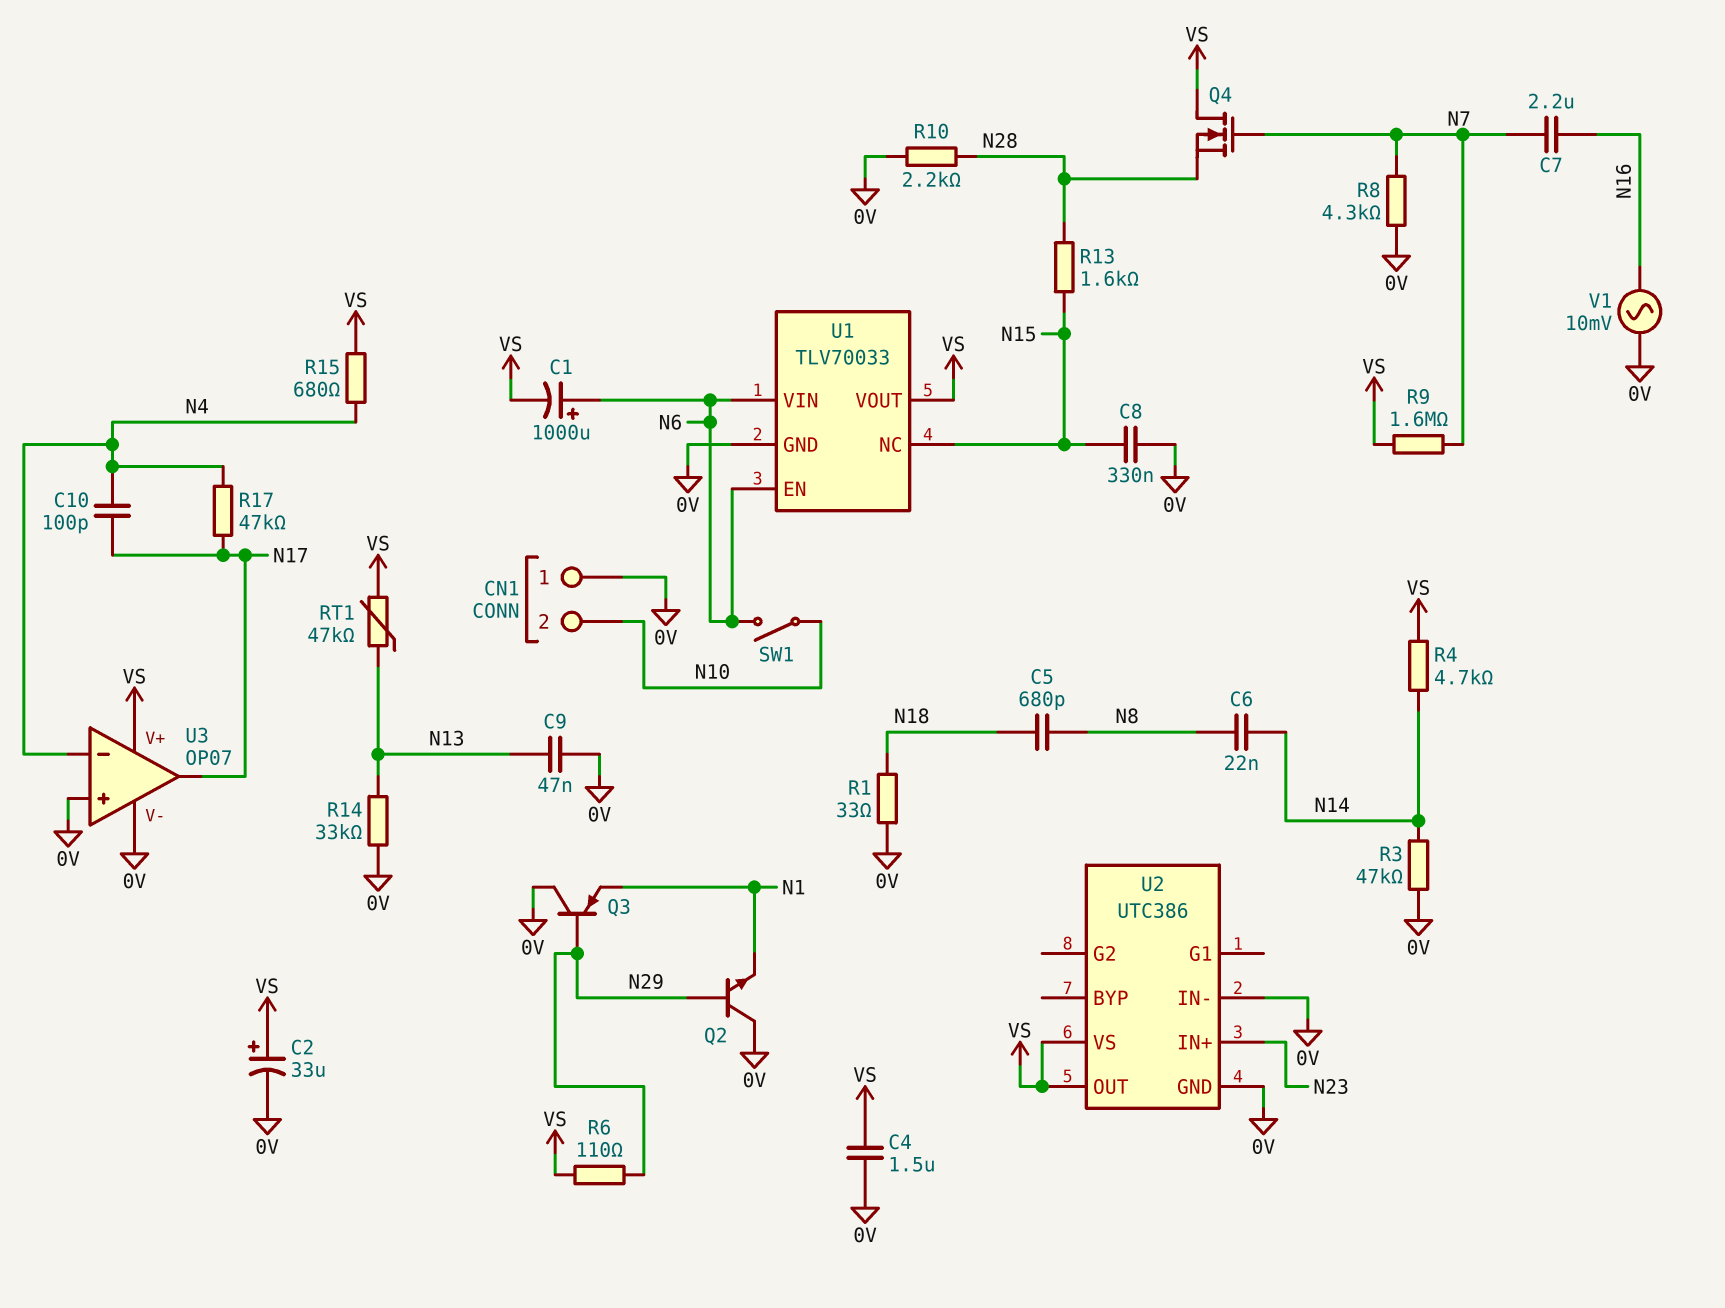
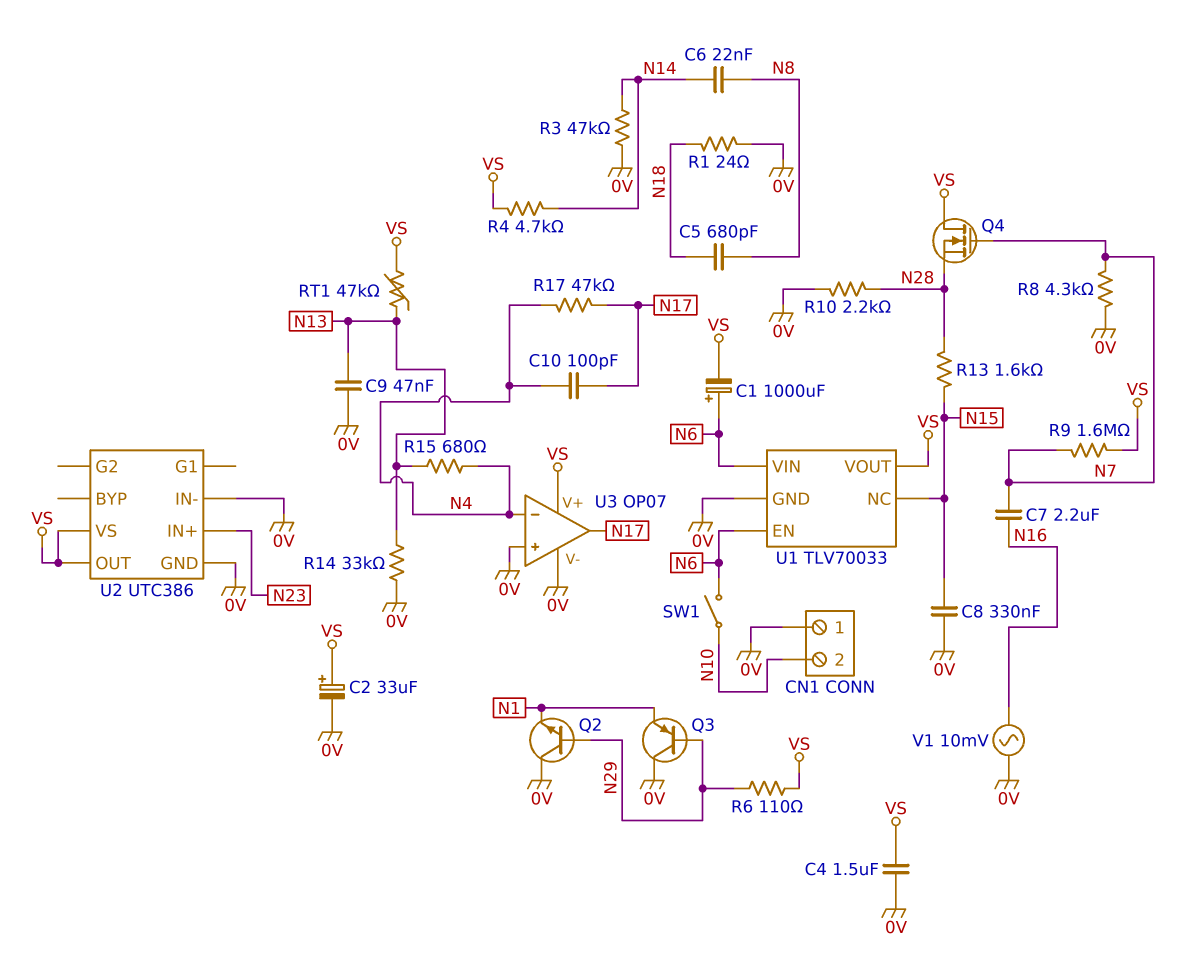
R1: 33 (0V, N18) -> 24 (0V, N18)
R15: 680 (N4, VS) -> 680 (N4, N13)

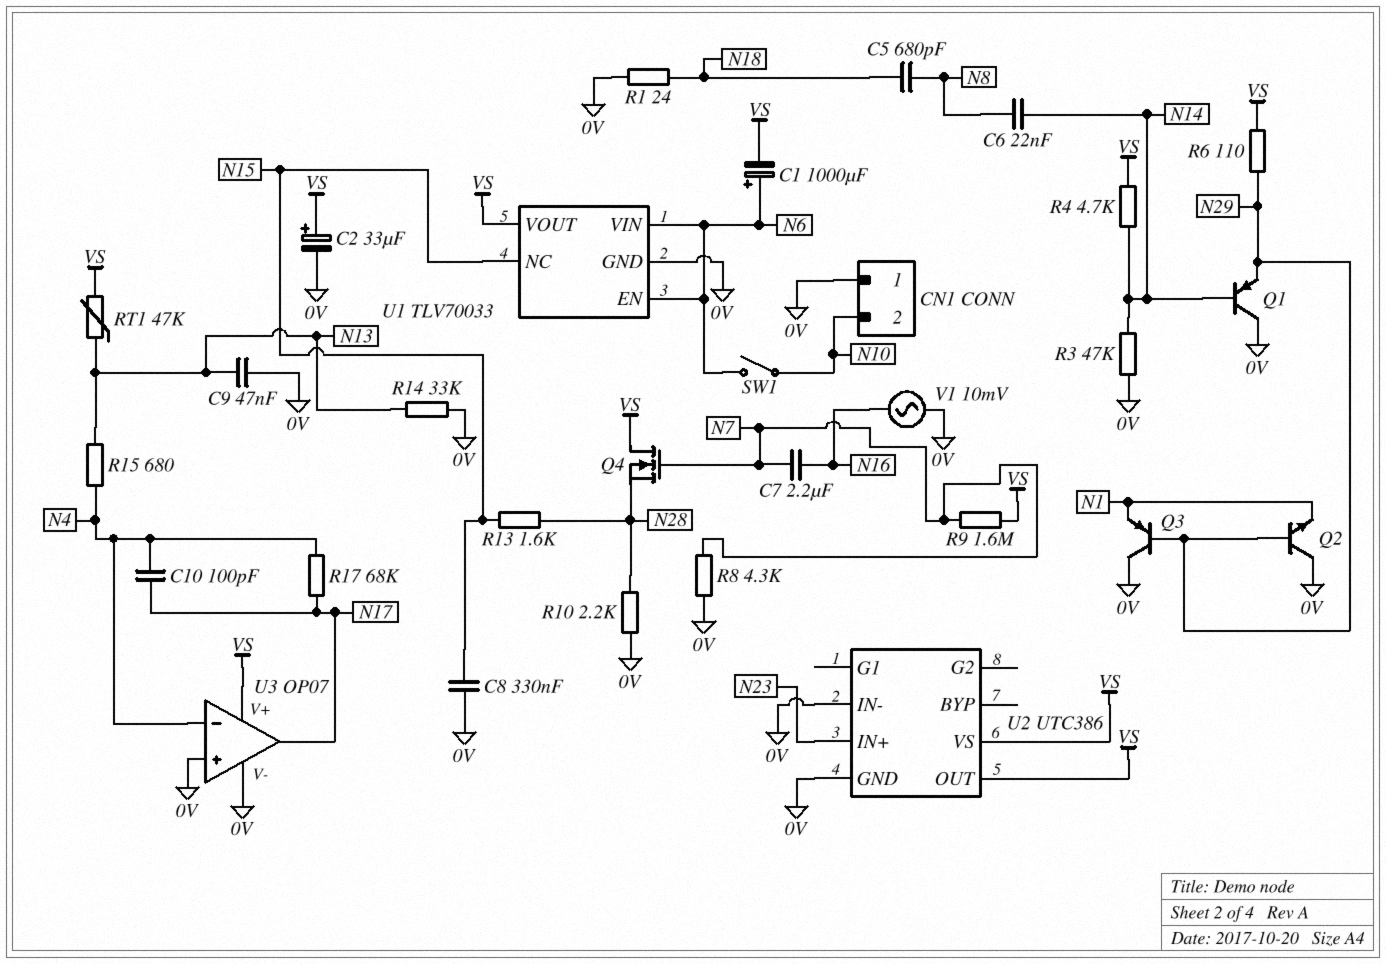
C4: 1.5uF (0V, VS) -> none
Q1: none -> PNP (B N14, C 0V, E N29)
R17: 47k (N4, N17) -> 68k (N4, N17)

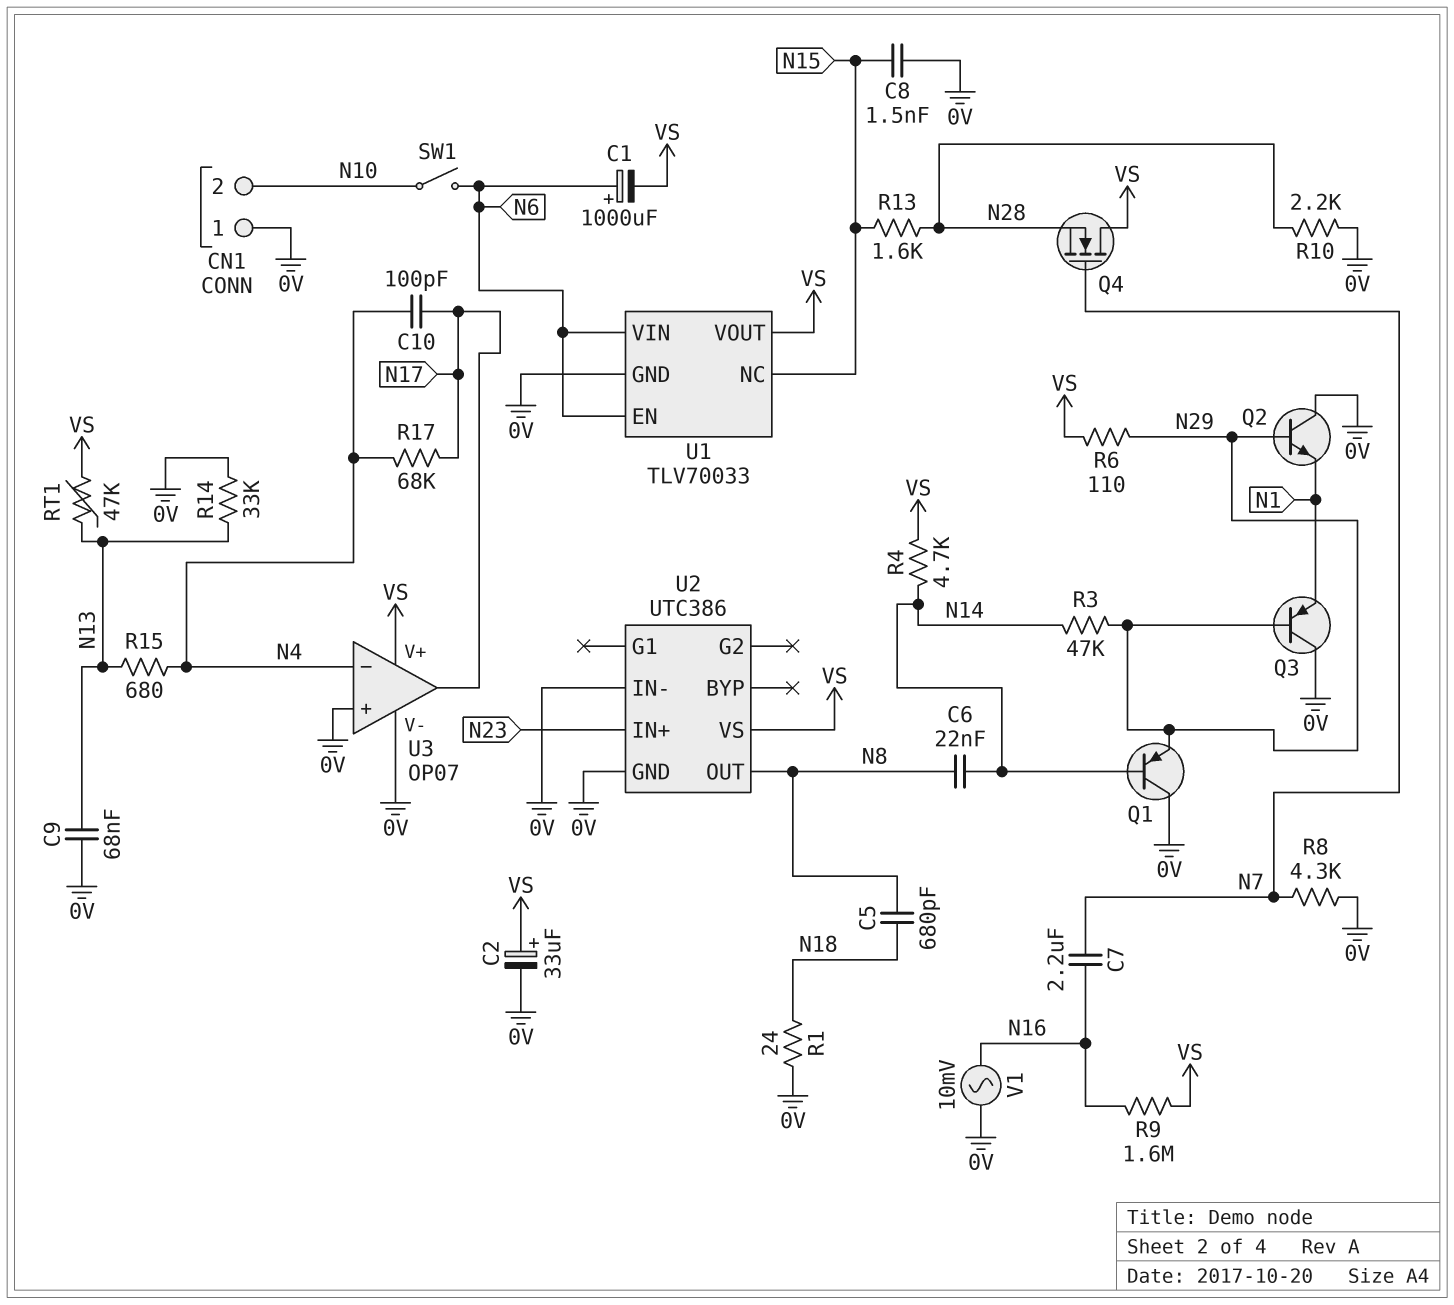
C8: 330nF (0V, N15) -> 1.5nF (0V, N15)
C9: 47nF (0V, N13) -> 68nF (0V, N13)
R3: 47k (0V, N14) -> 47k (N14, N29)
R9: 1.6M (N7, VS) -> 1.6M (N16, VS)
U2 pin OUT: VS -> N8

